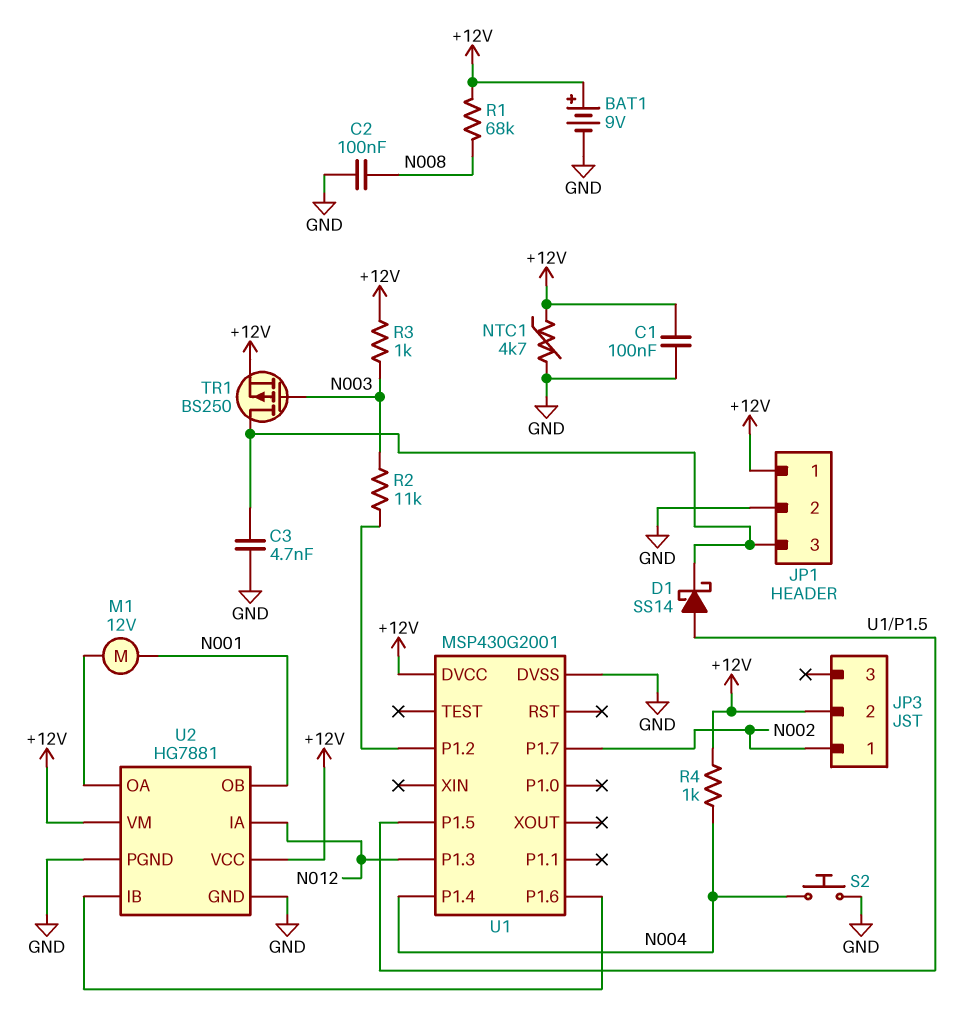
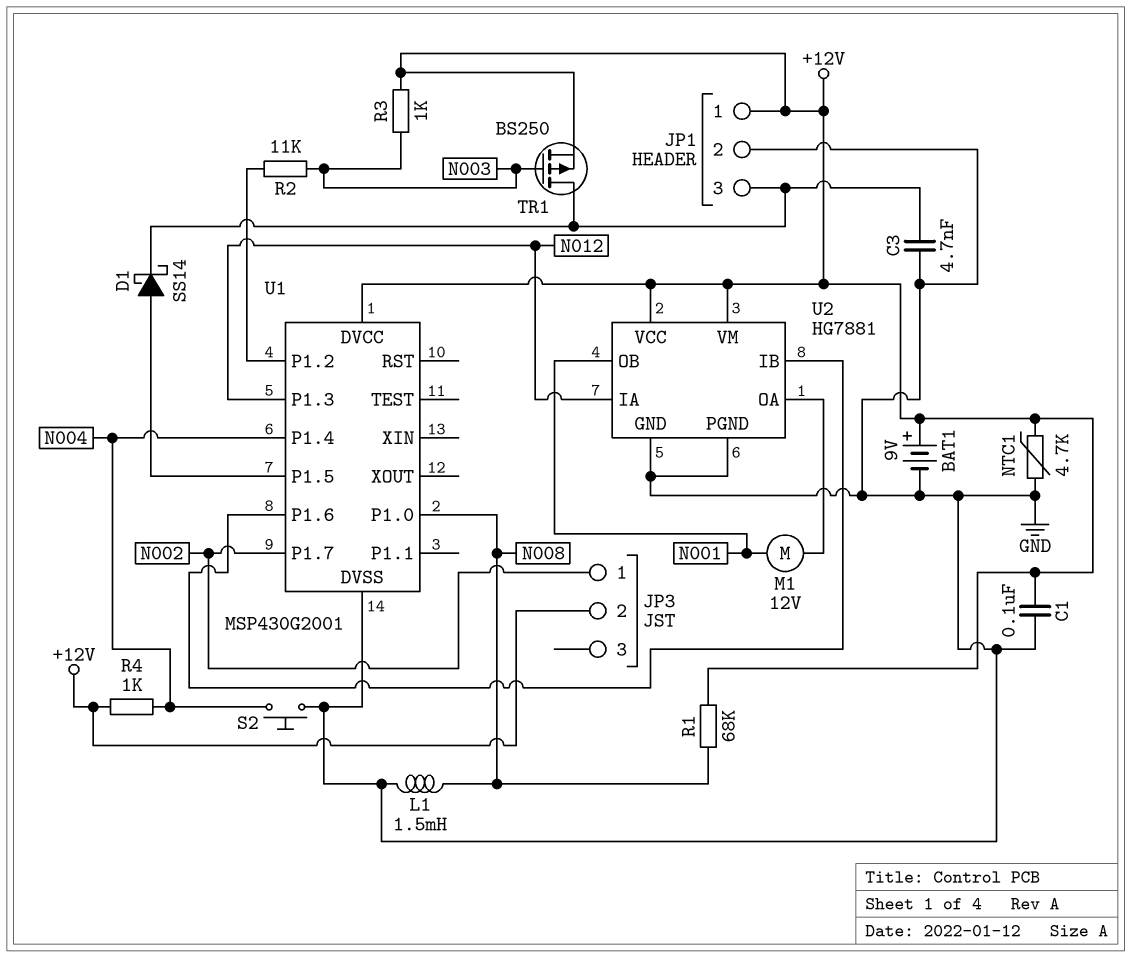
C2: 100nF (GND, N008) -> none
L1: none -> 1.5mH (GND, N008)
U1 pin P1.0: none -> N008

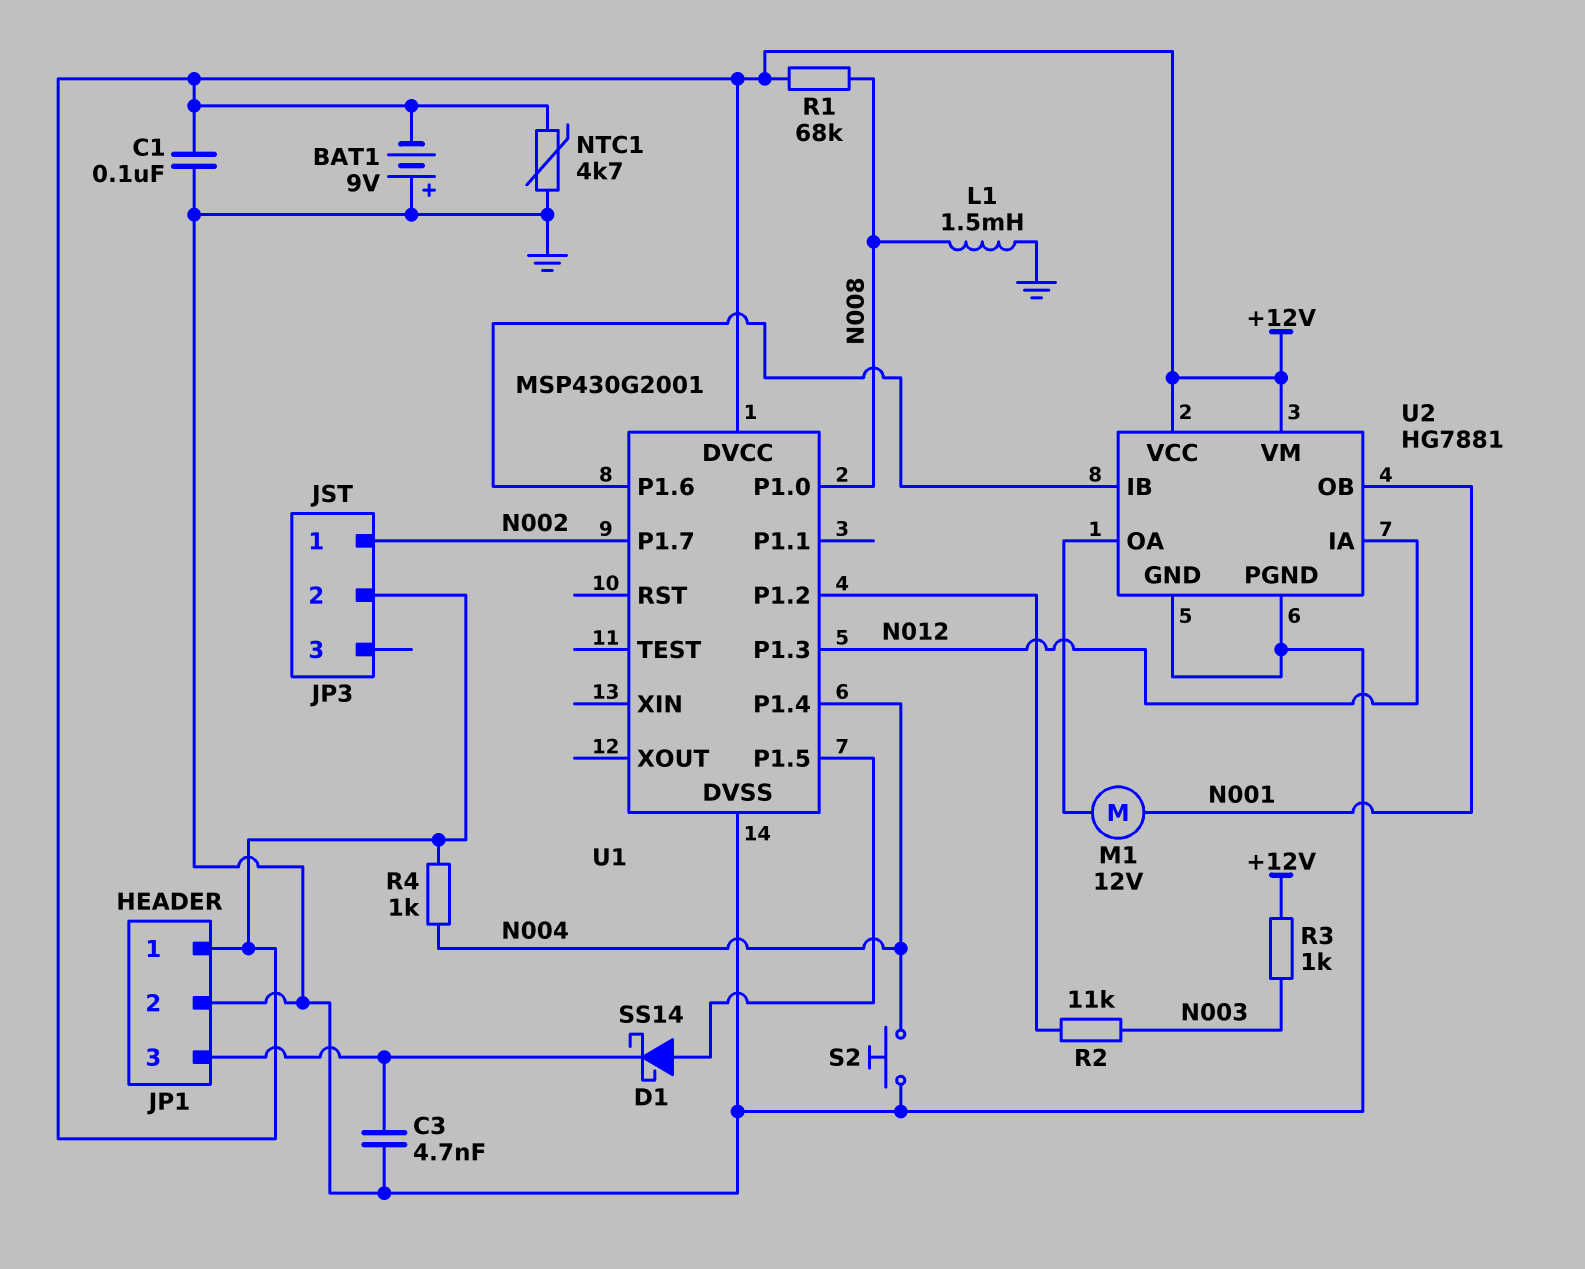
BAT1: 9V (plus +12V, minus GND) -> 9V (plus GND, minus +12V)
TR1: PMOS BS250 (G N003, D JP1/3, S +12V) -> none

